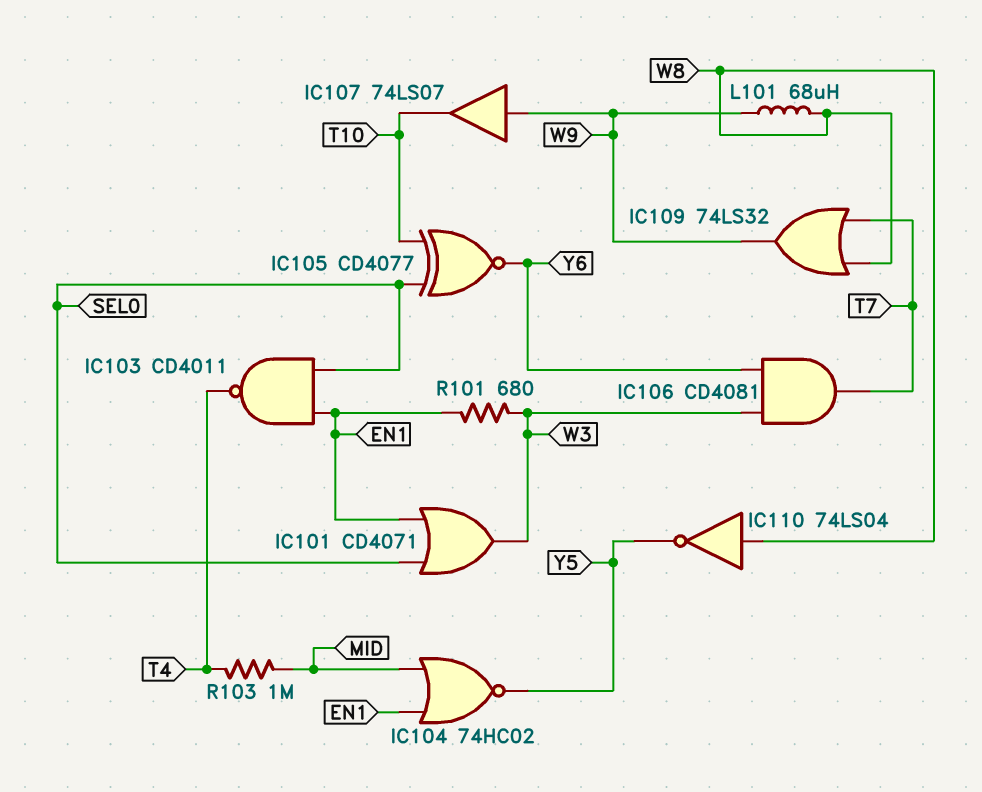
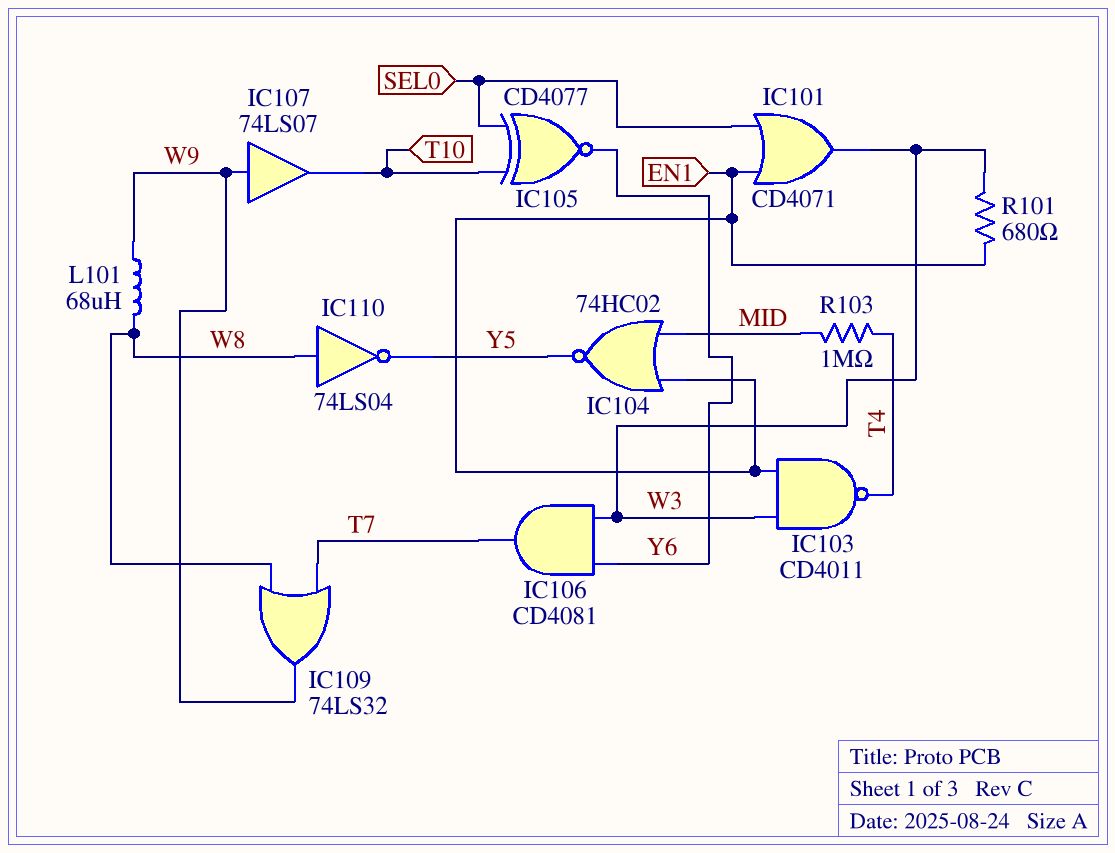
IC103: NAND CD4011 (in EN1, in SEL0, out T4) -> NAND CD4011 (in EN1, in W3, out T4)

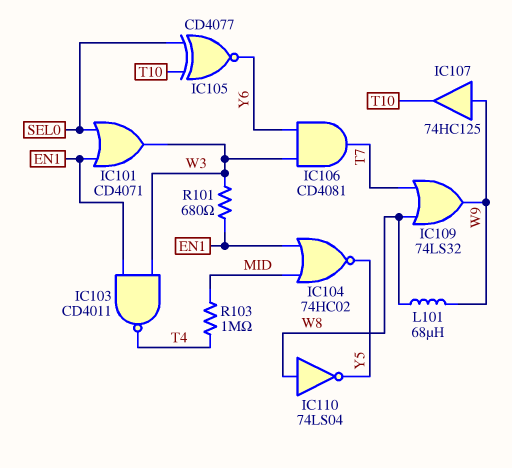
IC107: buffer 74LS07 (in W9, out T10) -> buffer 74HC125 (in W9, out T10)

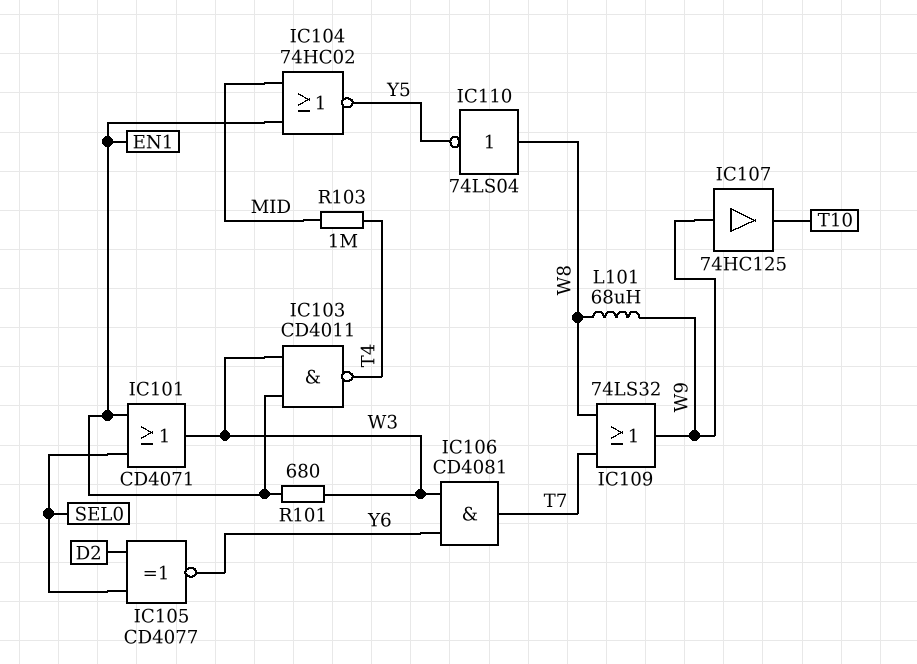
IC105: XNOR CD4077 (in SEL0, in T10, out Y6) -> XNOR CD4077 (in D2, in SEL0, out Y6)

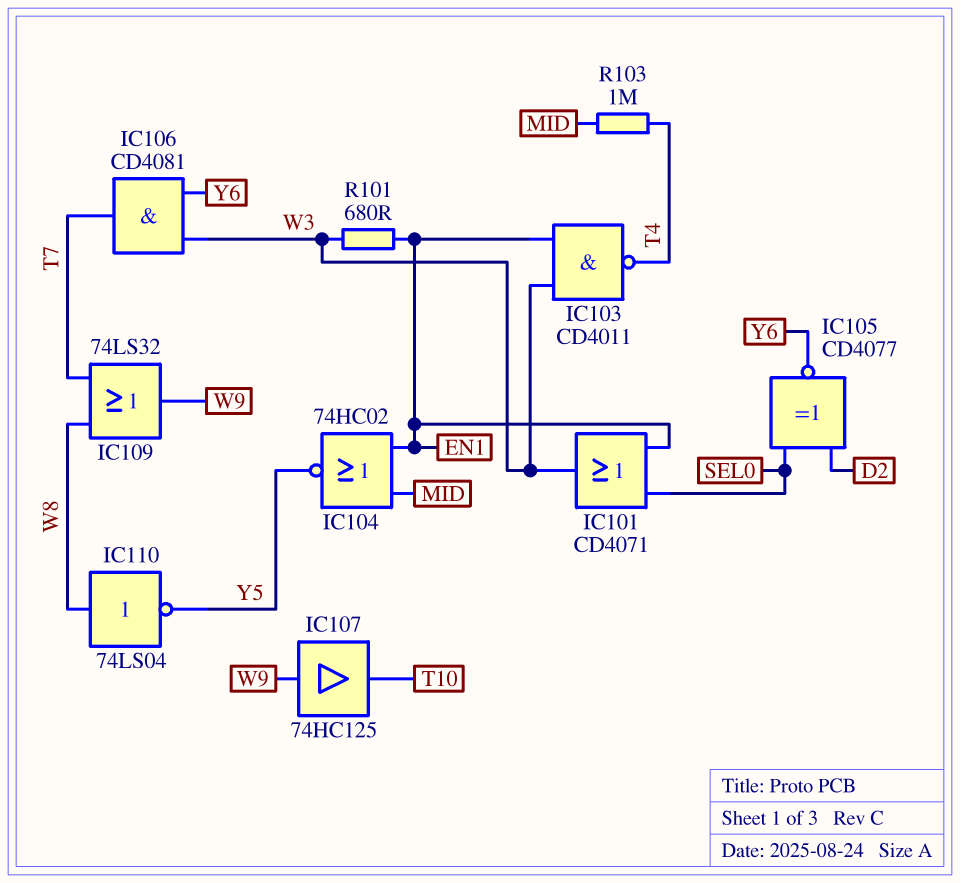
L101: 68uH (W8, W9) -> none

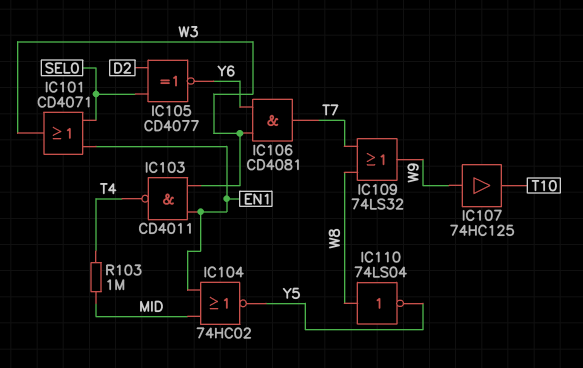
R101: 680 (EN1, W3) -> none

